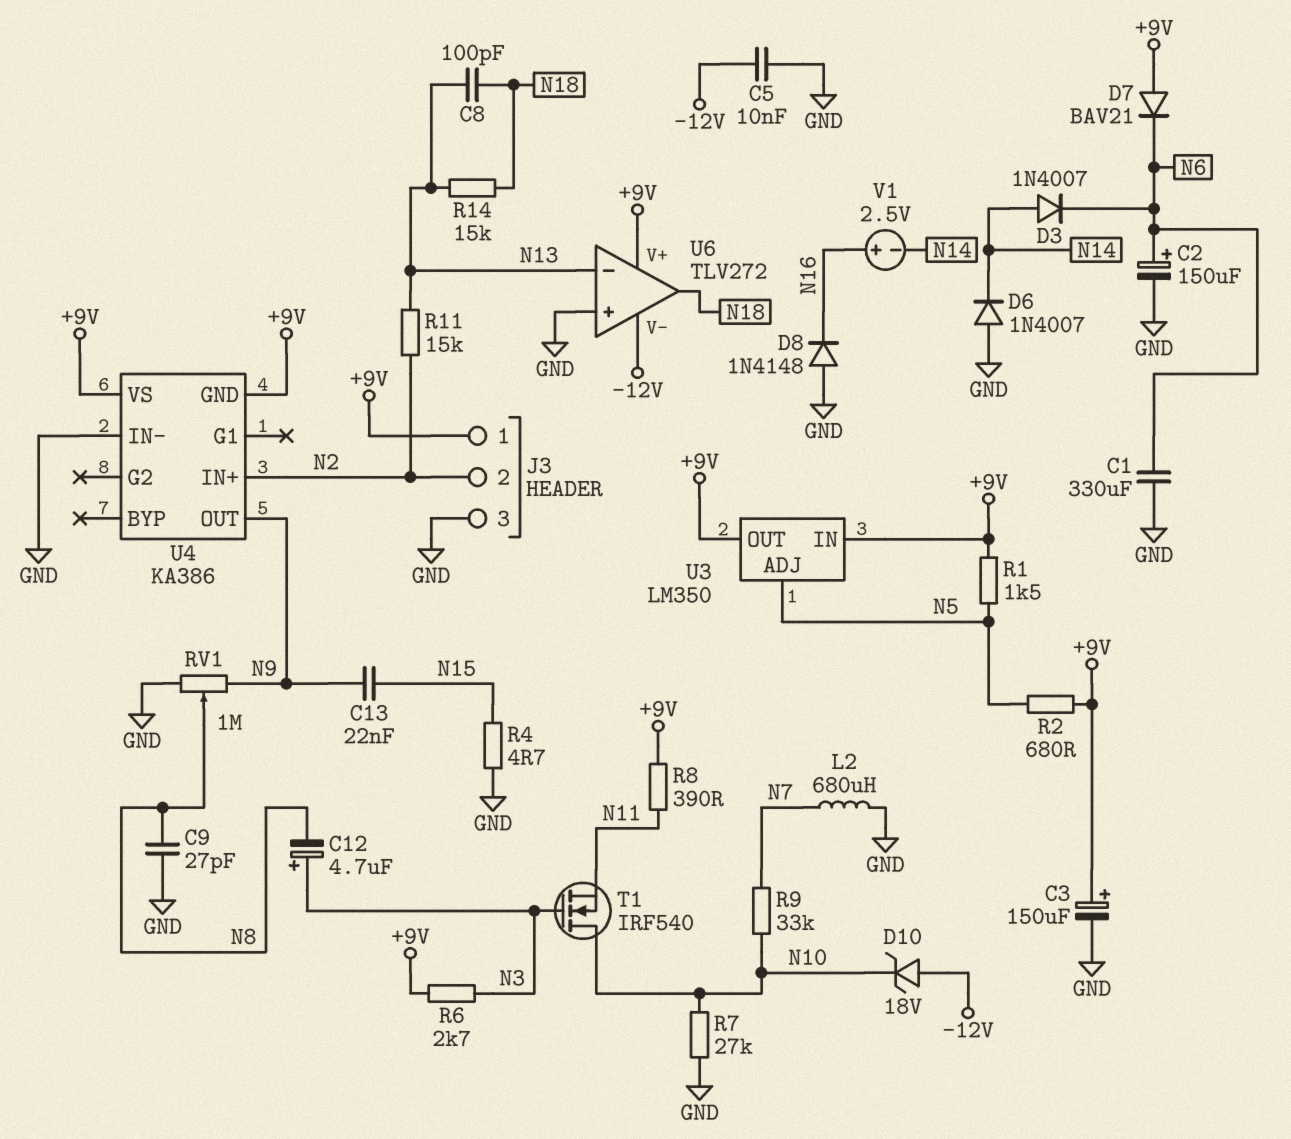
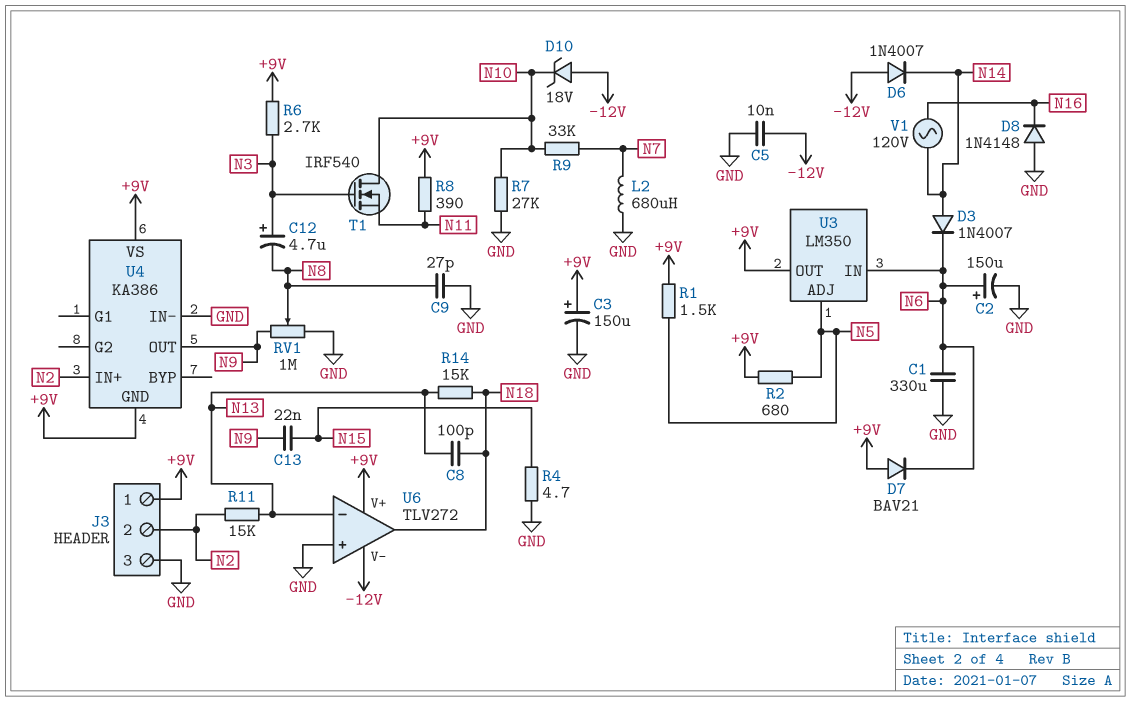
D6: diode 1N4007 (A GND, K N14) -> diode 1N4007 (A -12V, K N14)
U3 pin IN: +9V -> N6
V1: 2.5V (plus N16, minus N14) -> AC 120V (N14, N16)

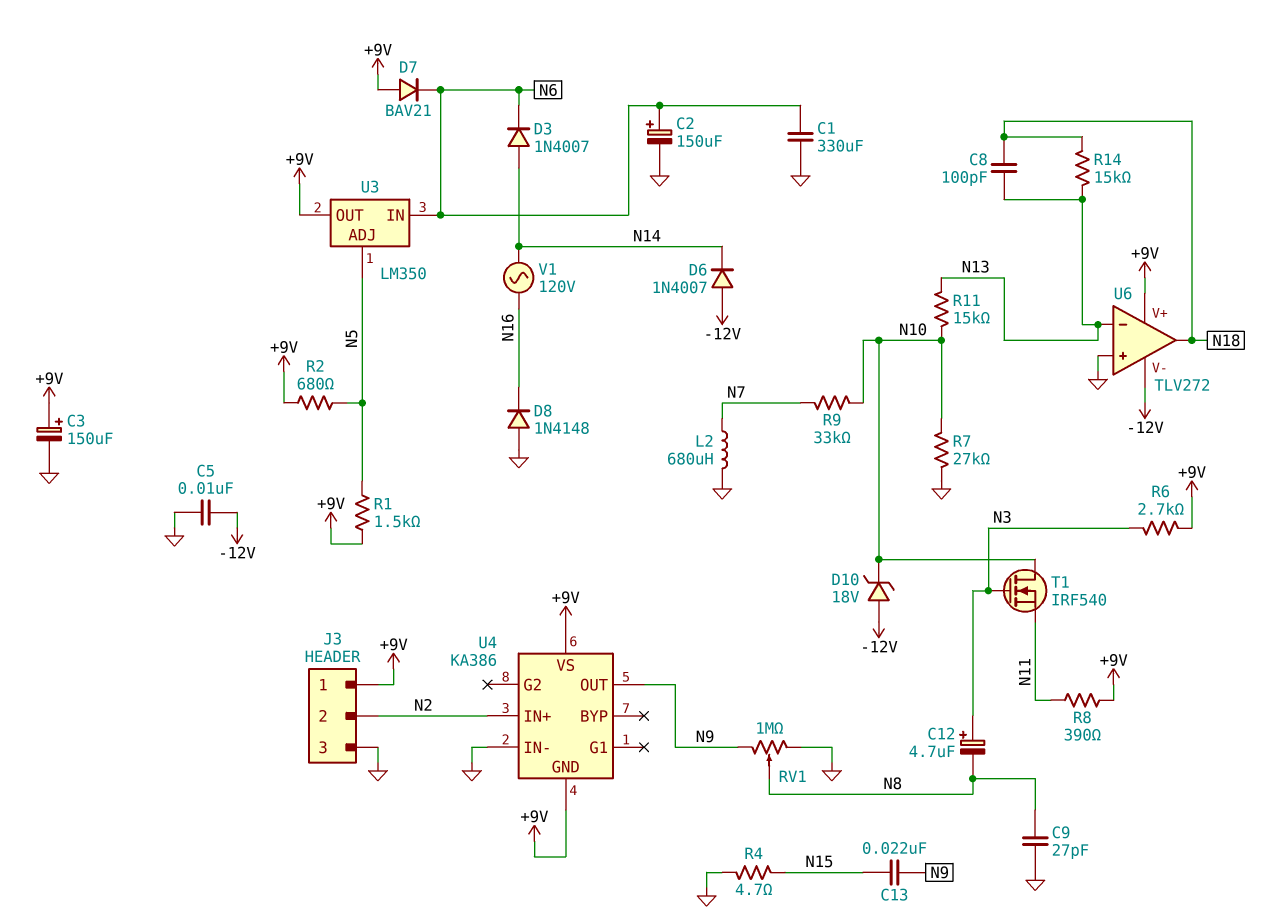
R11: 15k (N2, N13) -> 15k (N10, N13)

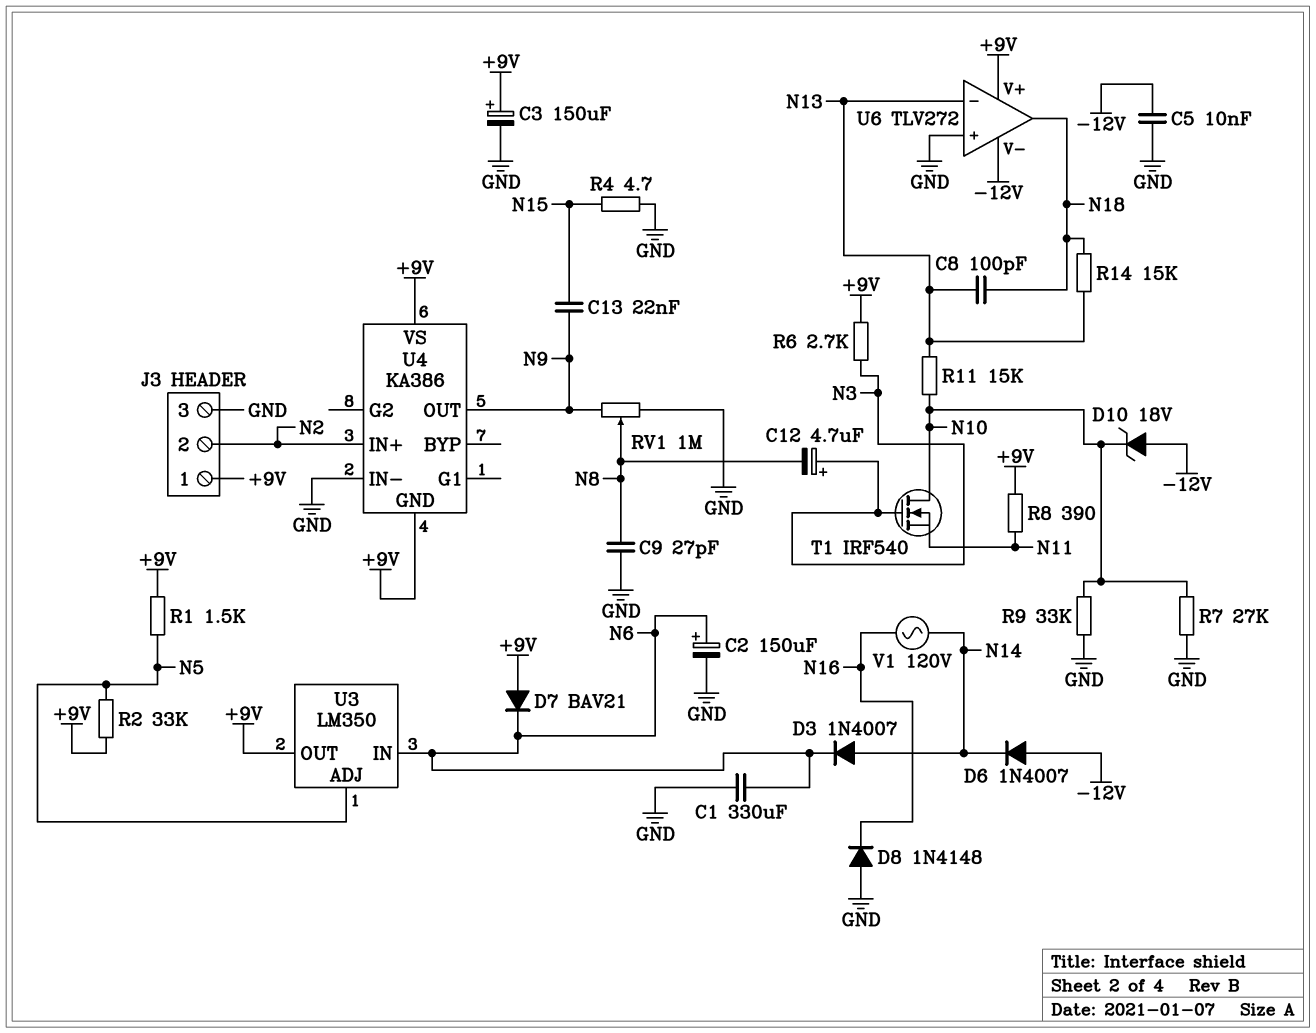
L2: 680uH (GND, N7) -> none
R2: 680 (+9V, N5) -> 33k (+9V, N5)
R9: 33k (N7, N10) -> 33k (GND, N10)

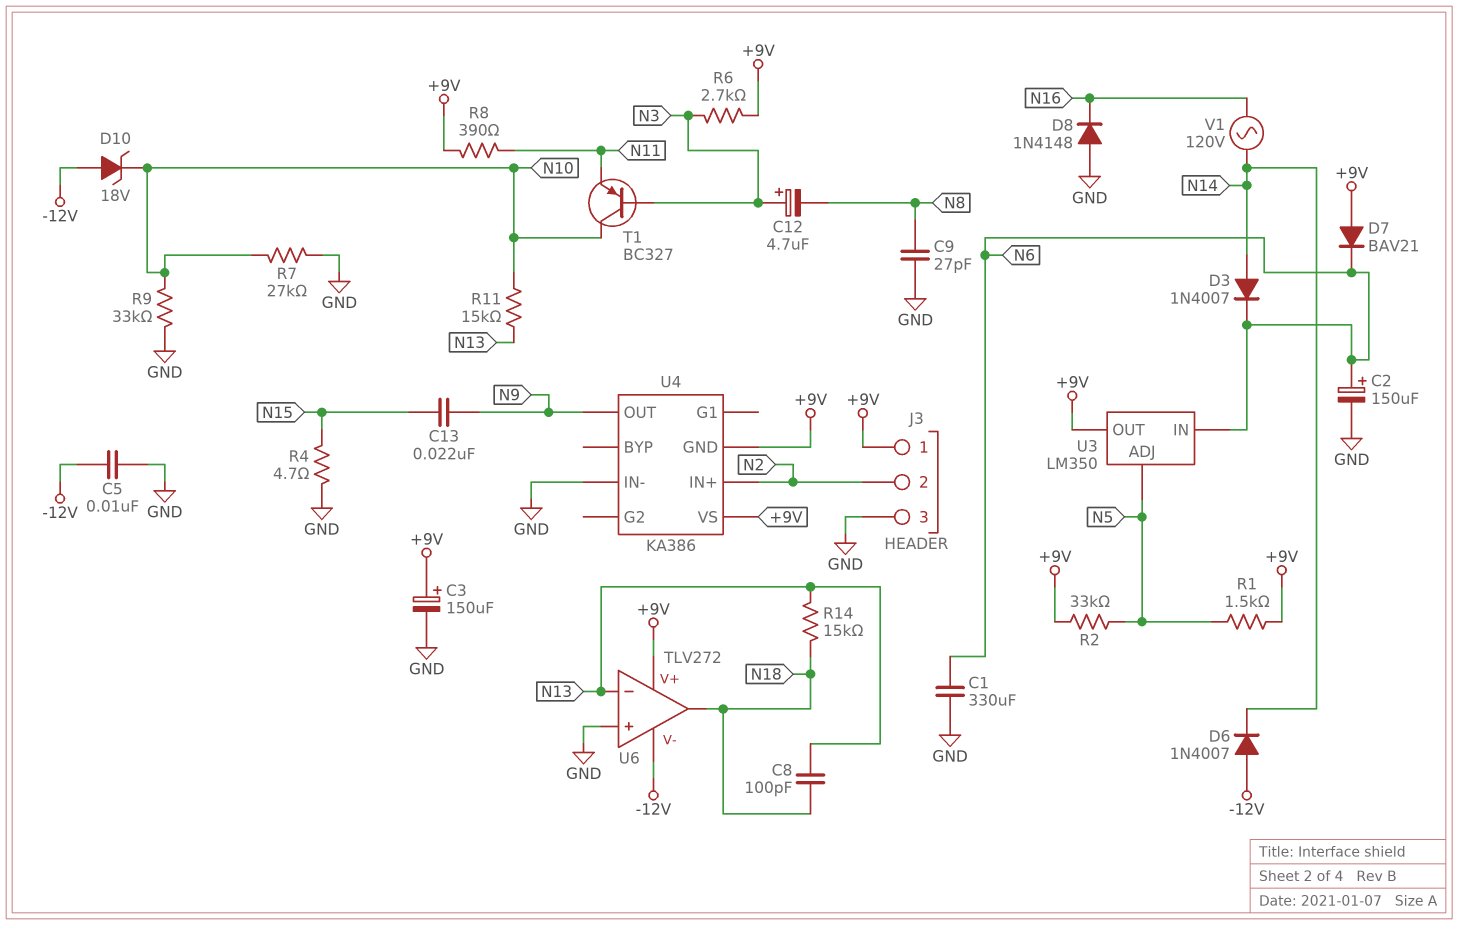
RV1: 1M (GND, N9, wiper N8) -> none
T1: NMOS IRF540 (G N3, D N10, S N11) -> PNP BC327 (B N3, C N10, E N11)

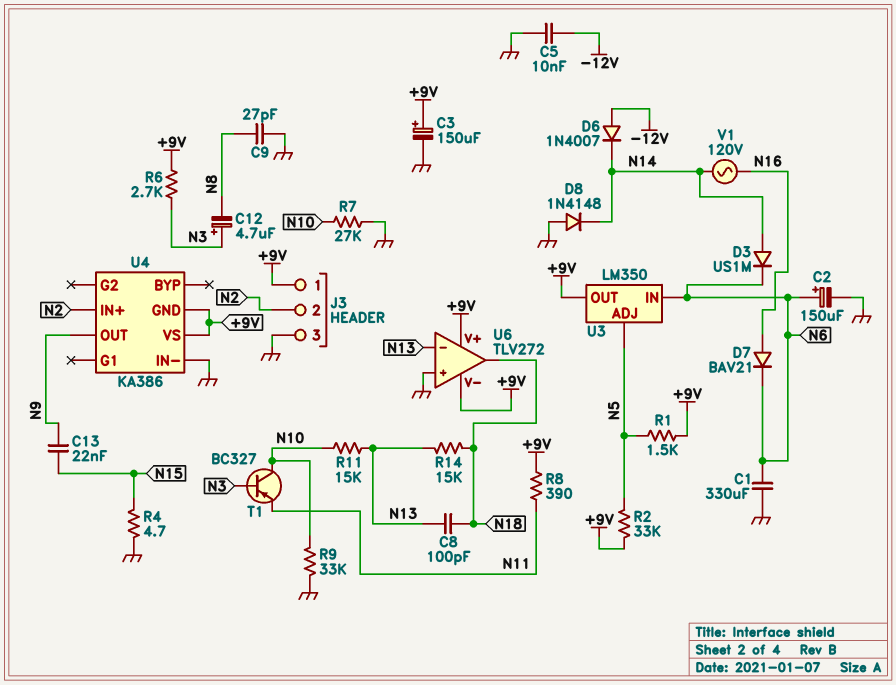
D3: diode 1N4007 (A N14, K N6) -> diode US1M (A N14, K N6)
D7: diode BAV21 (A +9V, K N6) -> diode BAV21 (A N16, K N6)
D8: diode 1N4148 (A GND, K N16) -> diode 1N4148 (A GND, K N14)
D10: zener 18V (A -12V, K N10) -> none
U6 pin V-: -12V -> +9V

